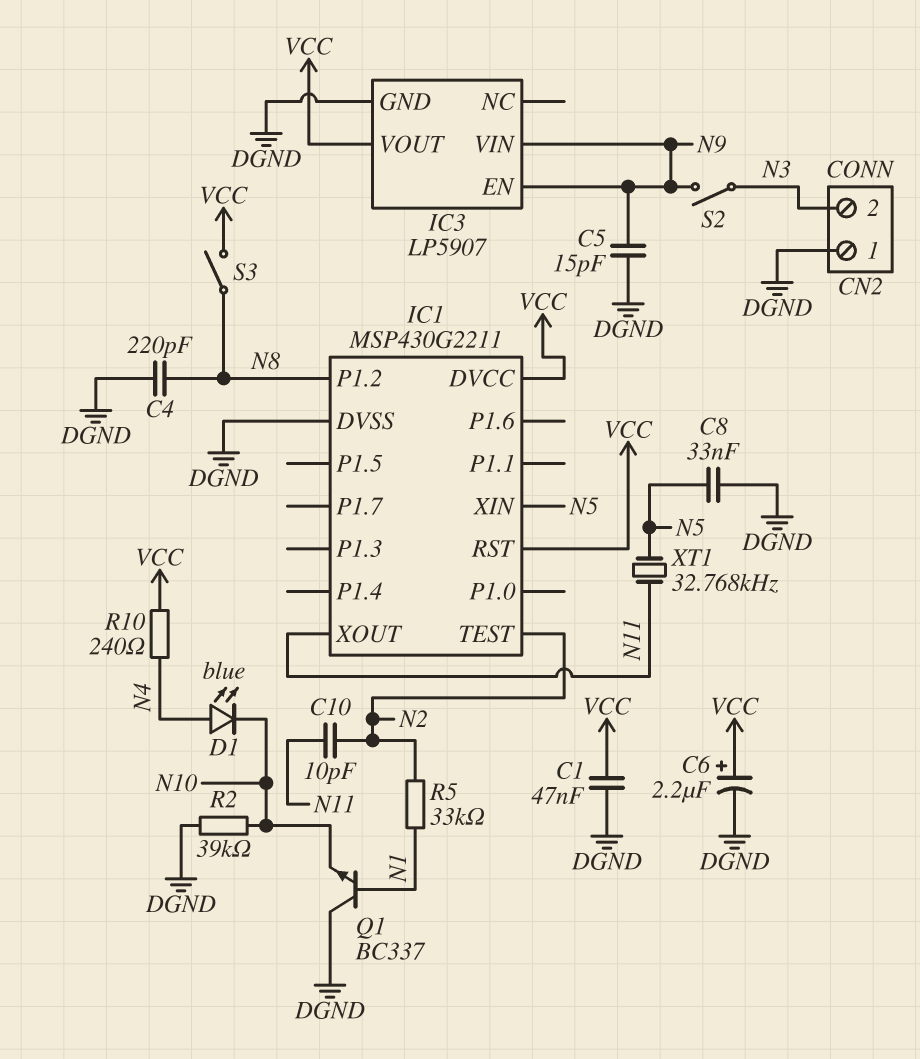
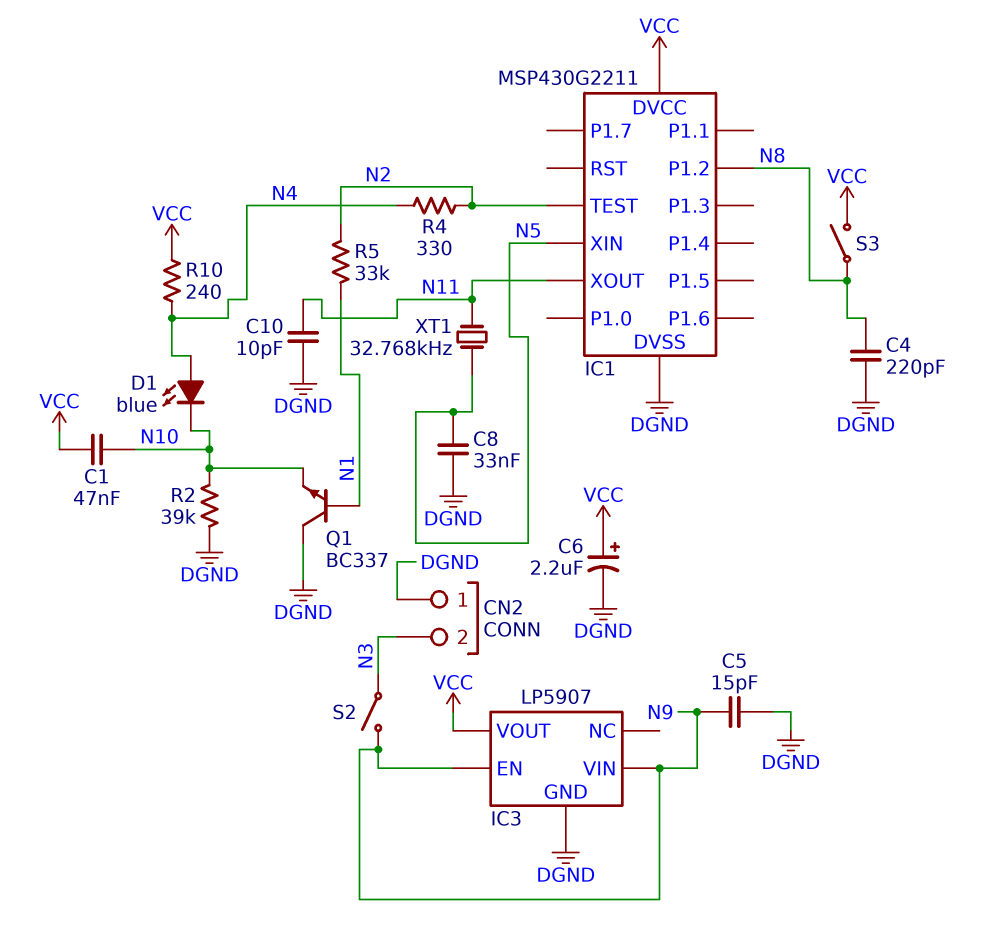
C1: 47nF (DGND, VCC) -> 47nF (N10, VCC)
C10: 10pF (N2, N11) -> 10pF (DGND, N11)
IC1 pin RST: VCC -> none
R4: none -> 330 (N2, N4)

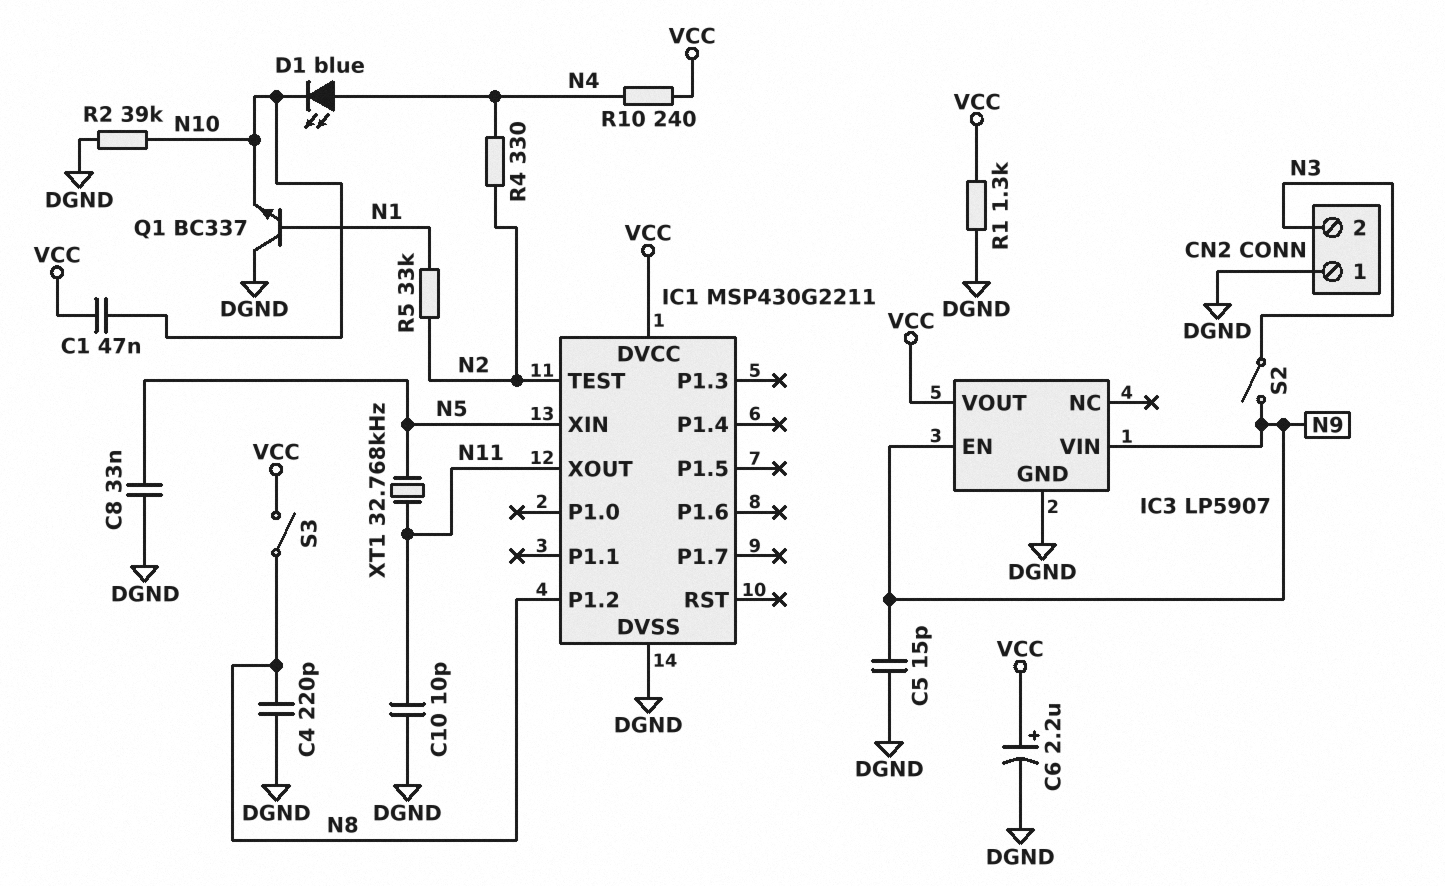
R1: none -> 1.3k (DGND, VCC)

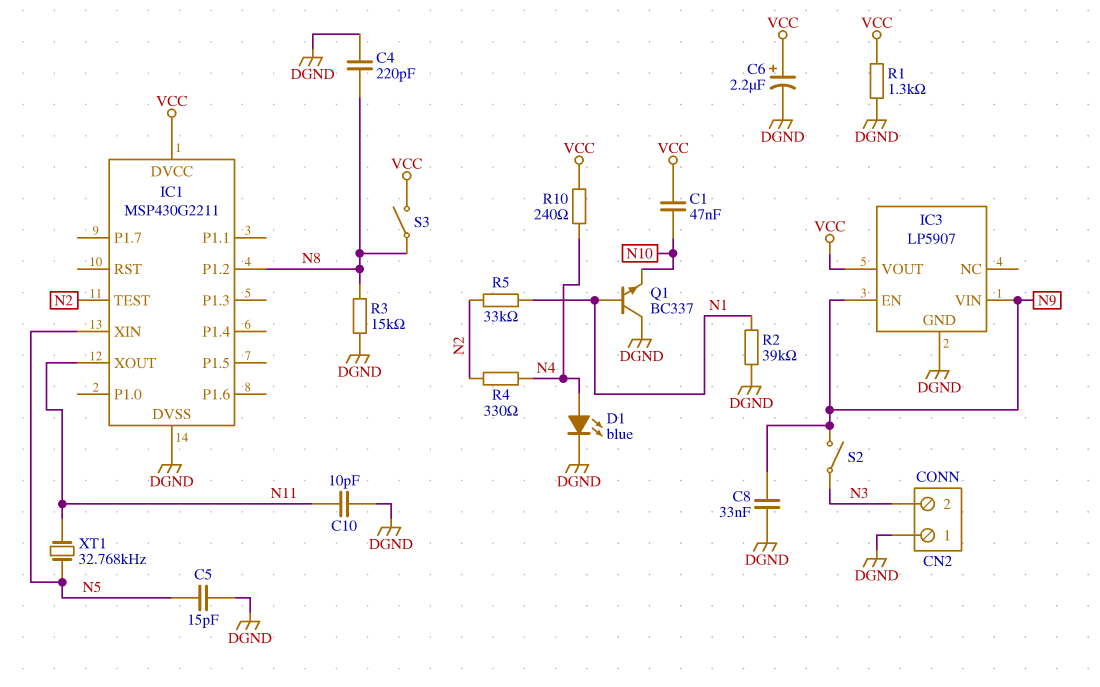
C5: 15pF (DGND, N9) -> 15pF (DGND, N5)
C8: 33nF (DGND, N5) -> 33nF (DGND, N9)
D1: LED blue (A N4, K N10) -> LED blue (A N4, K DGND)
R2: 39k (DGND, N10) -> 39k (DGND, N1)
R3: none -> 15k (DGND, N8)

